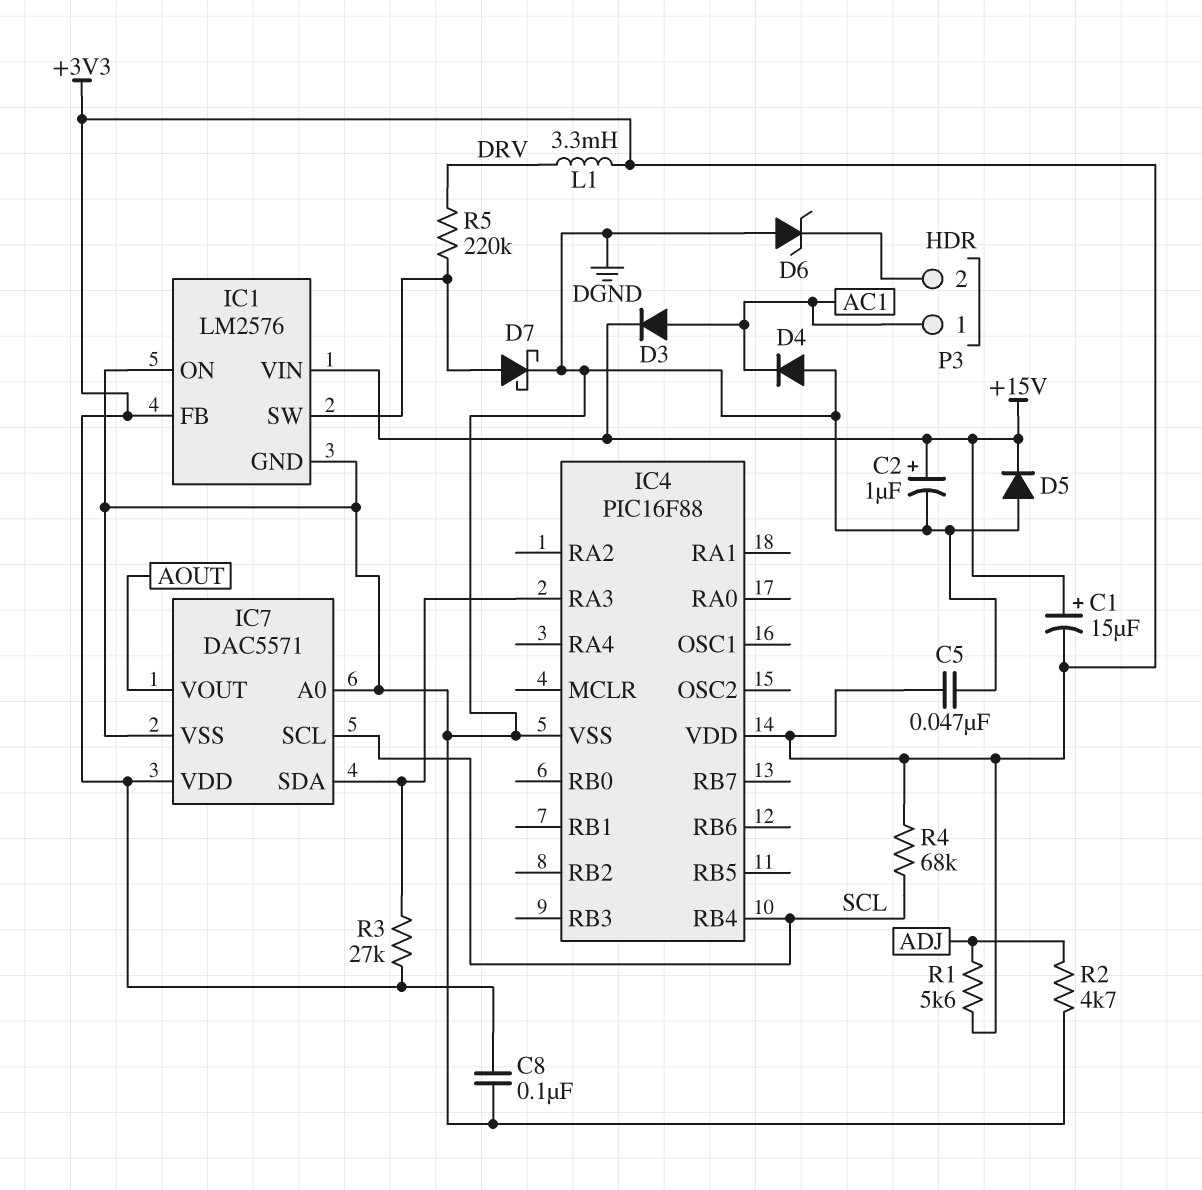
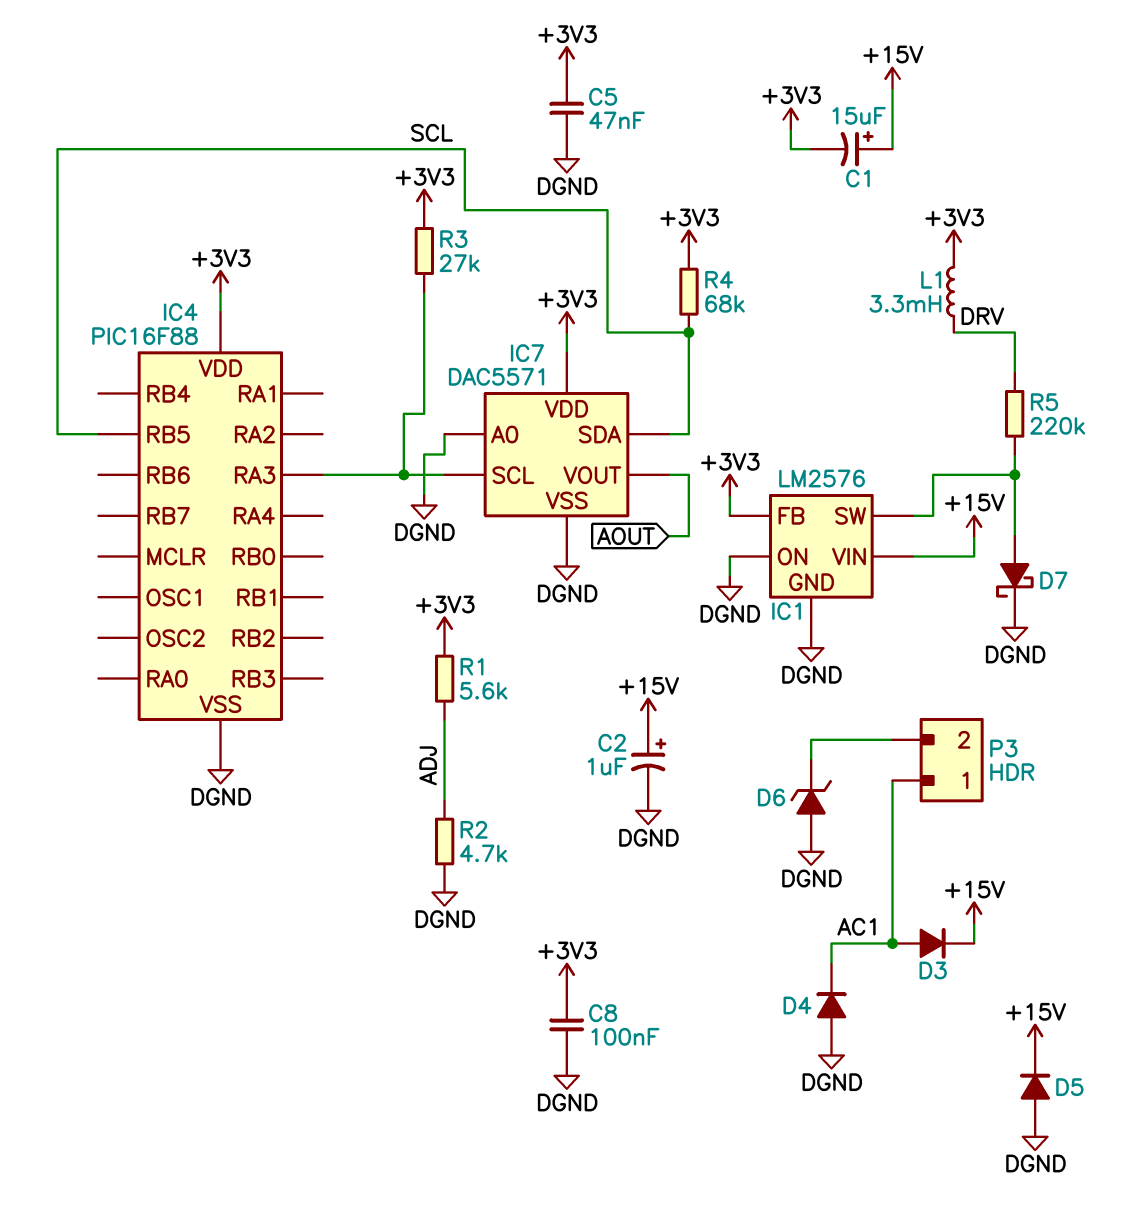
IC4 pin RB4: SCL -> none
IC4 pin RB5: none -> SCL
IC7 pin SCL: SCL -> IC4/RA3
IC7 pin SDA: IC4/RA3 -> SCL

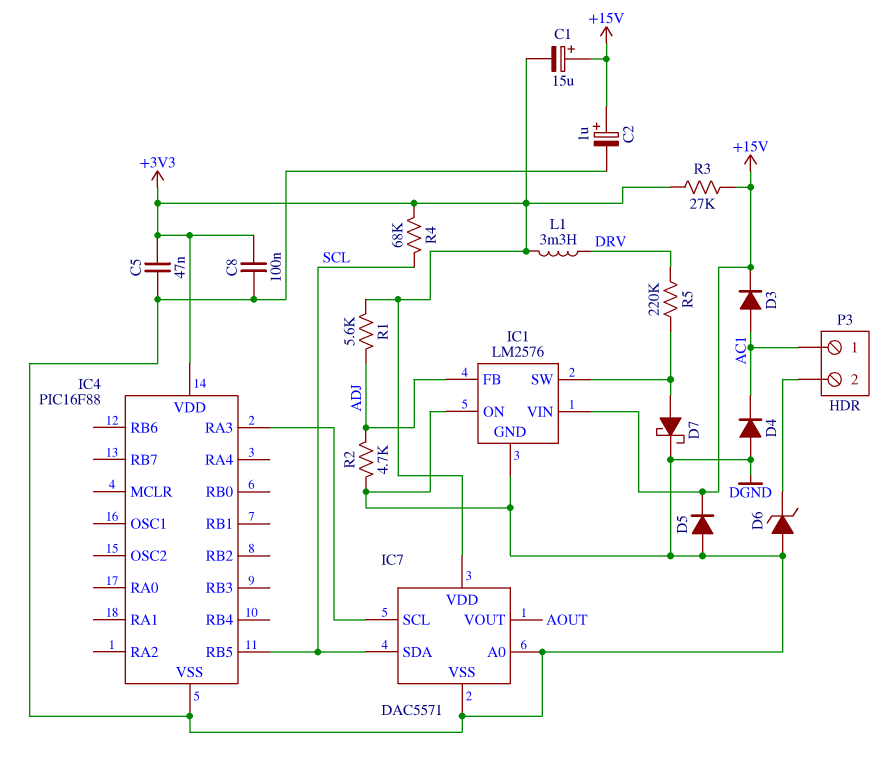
IC1 pin FB: +3V3 -> ADJ
R3: 27k (+3V3, IC4/RA3) -> 27k (+3V3, +15V)

